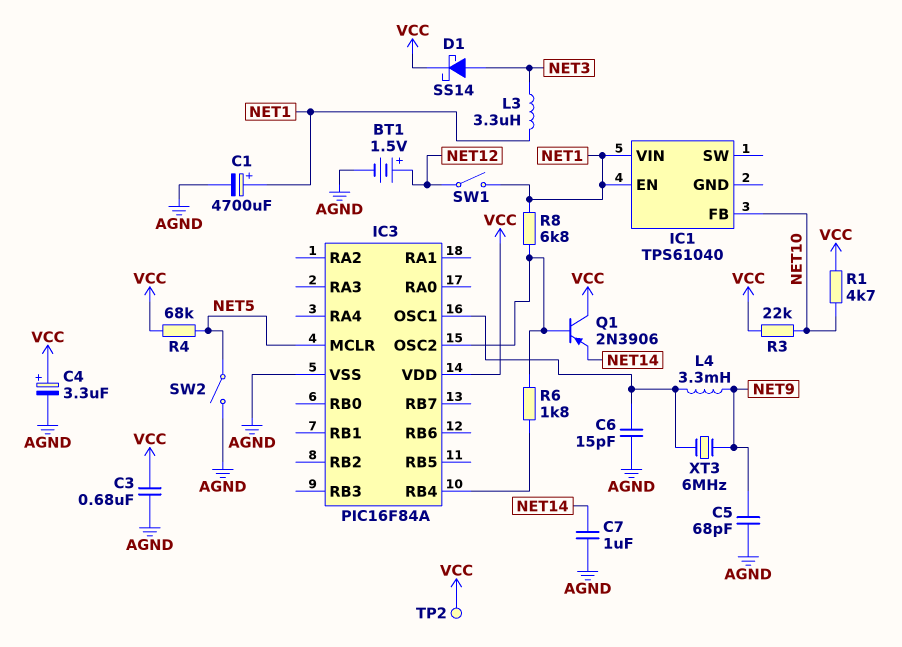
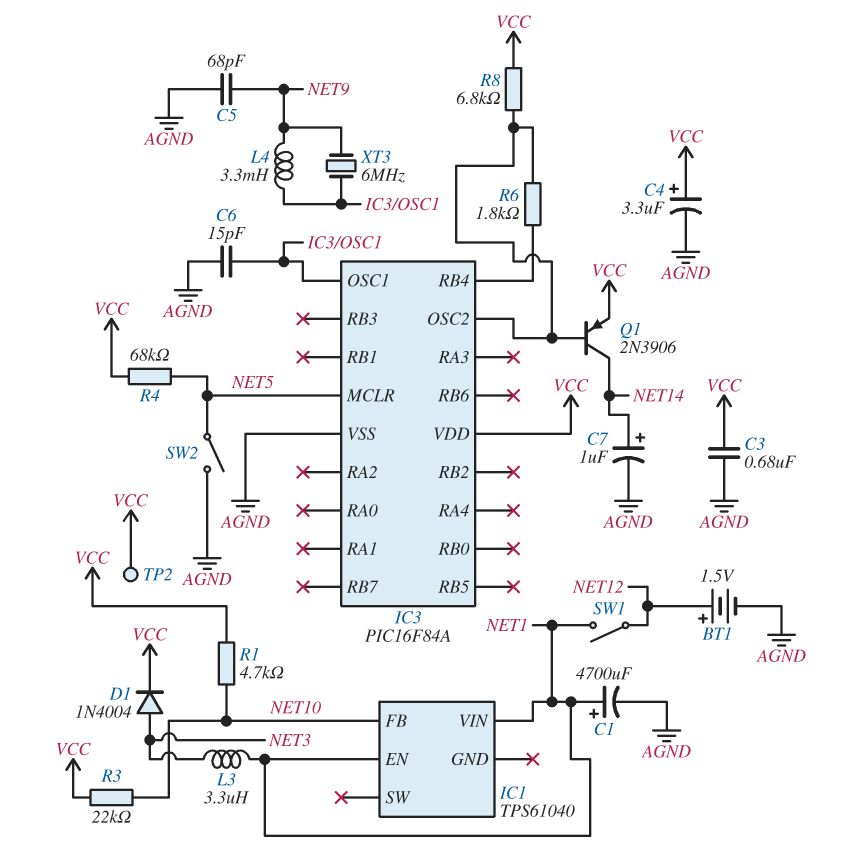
C7: 1uF (AGND, NET14) -> 1uF (plus NET14, minus AGND)
D1: schottky SS14 (A NET3, K VCC) -> diode 1N4004 (A NET3, K VCC)
Q1: PNP 2N3906 (B IC3/OSC2, C VCC, E NET14) -> PNP 2N3906 (B IC3/OSC2, C NET14, E VCC)
R8: 6.8k (IC3/OSC2, NET1) -> 6.8k (IC3/OSC2, VCC)

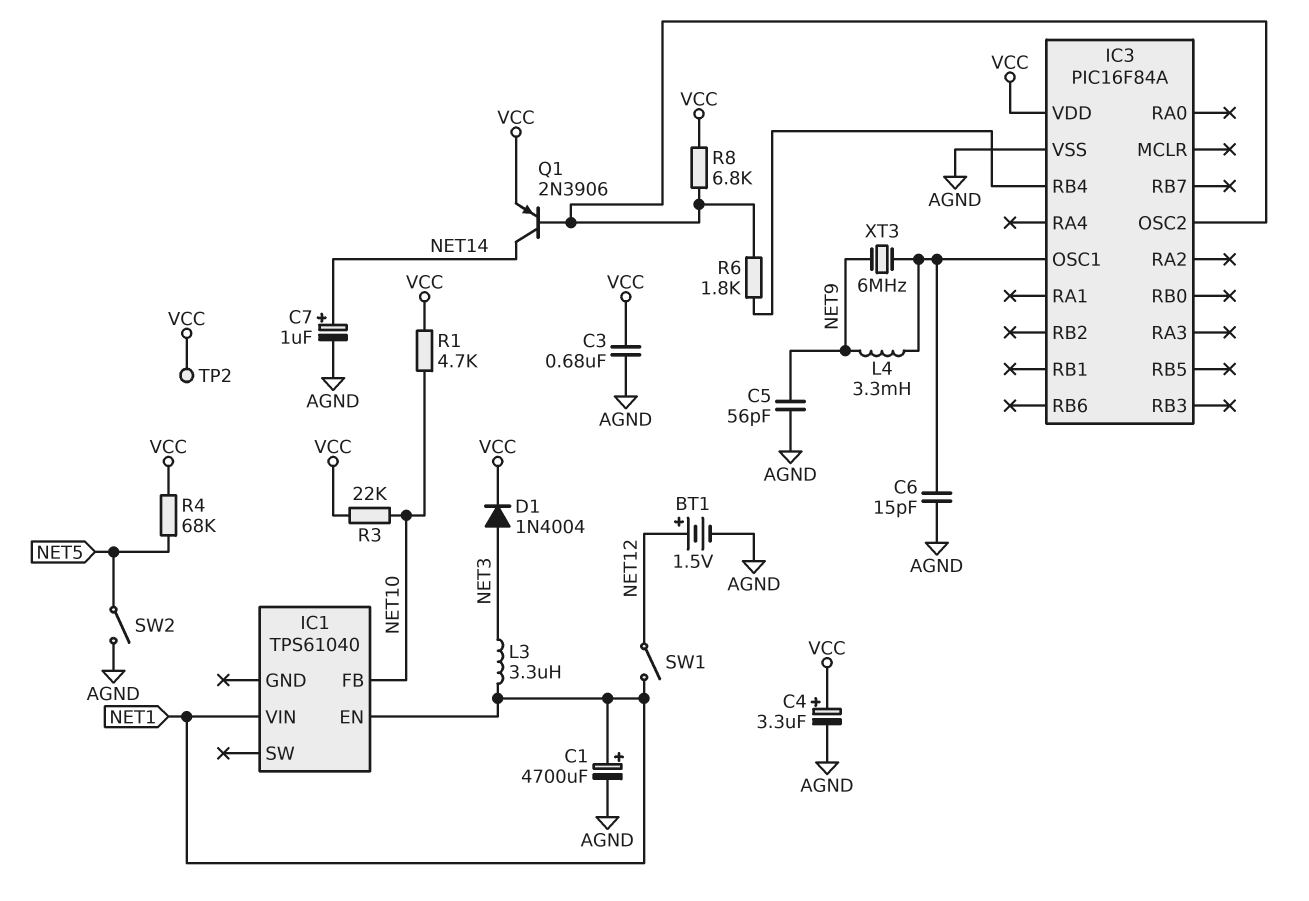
C5: 68pF (AGND, NET9) -> 56pF (AGND, NET9)
IC3 pin MCLR: NET5 -> none

